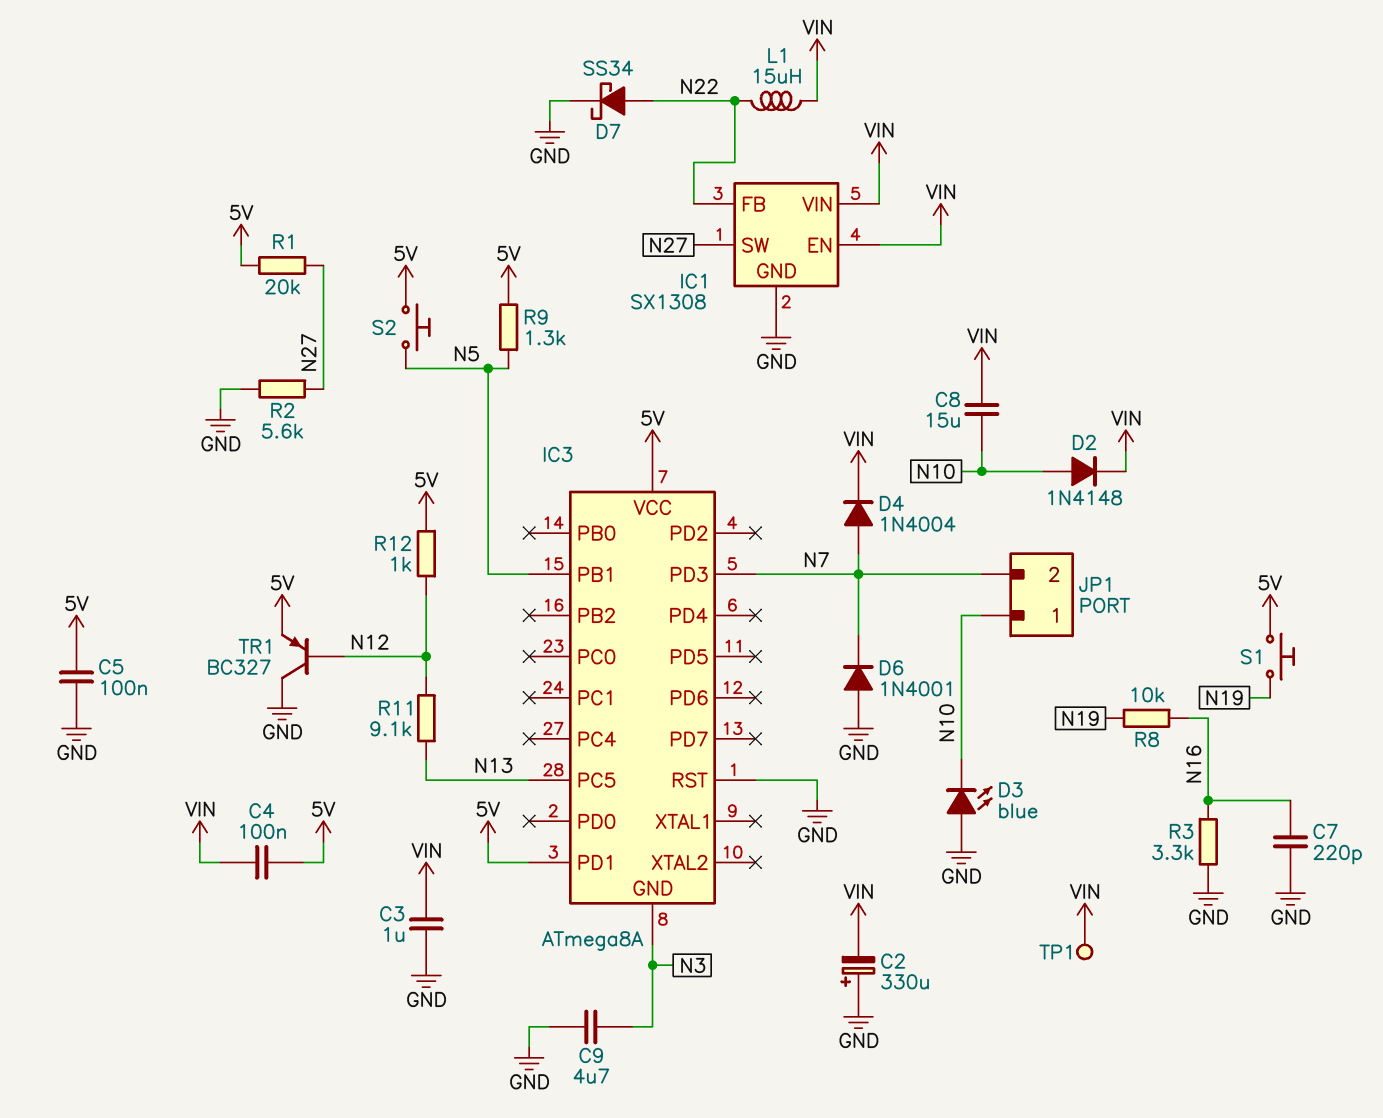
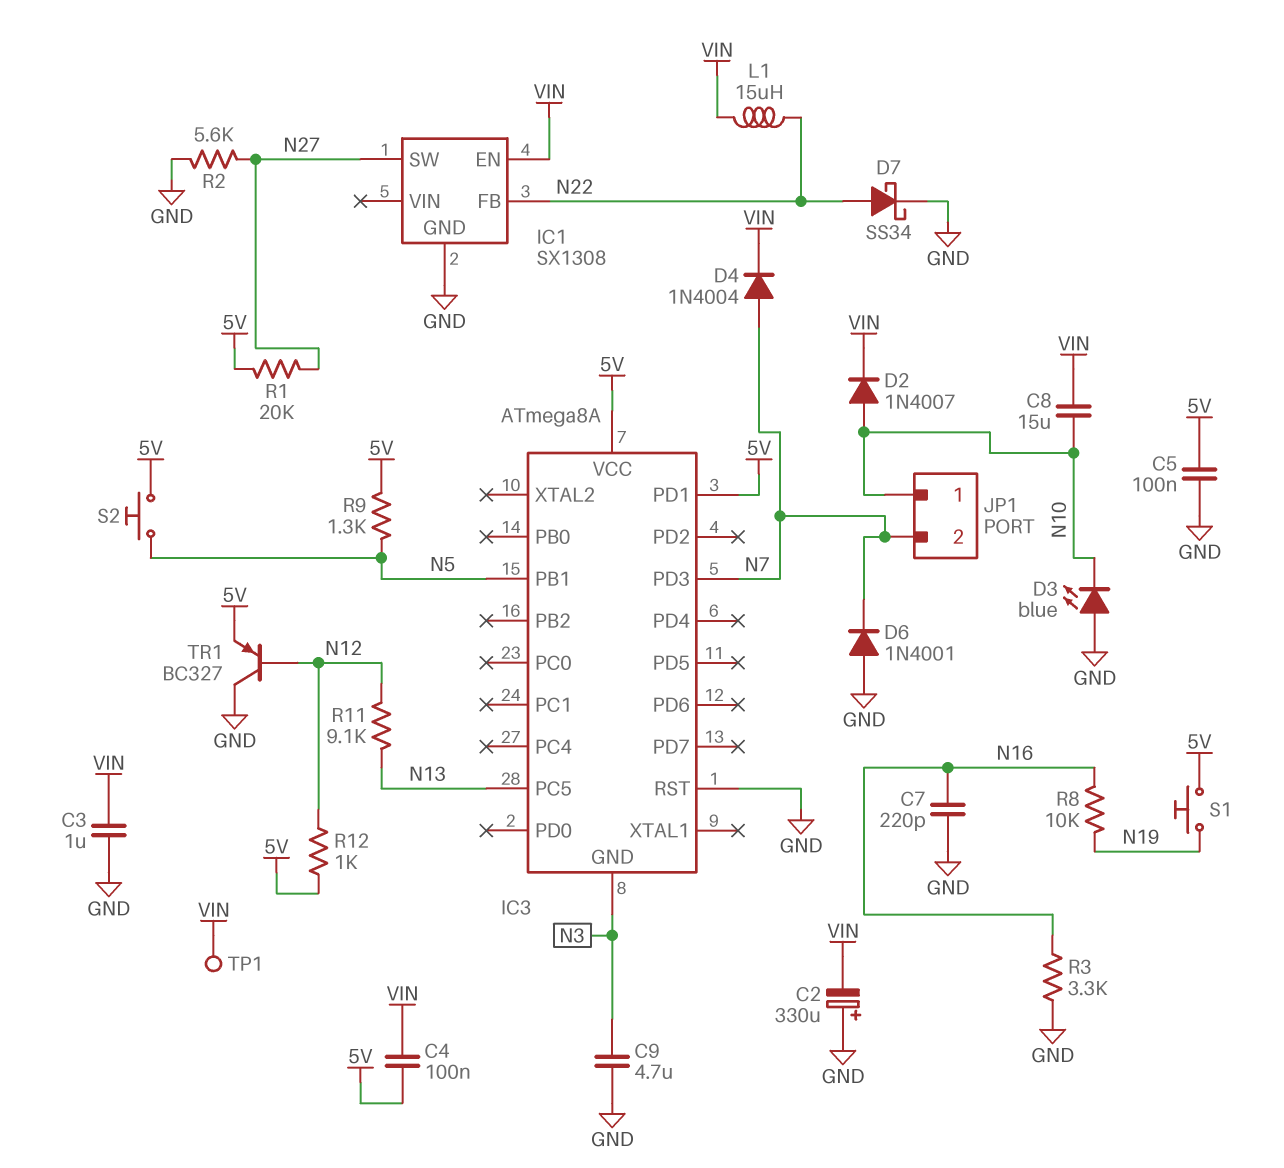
D2: diode 1N4148 (A N10, K VIN) -> diode 1N4007 (A N10, K VIN)
IC1 pin VIN: VIN -> none

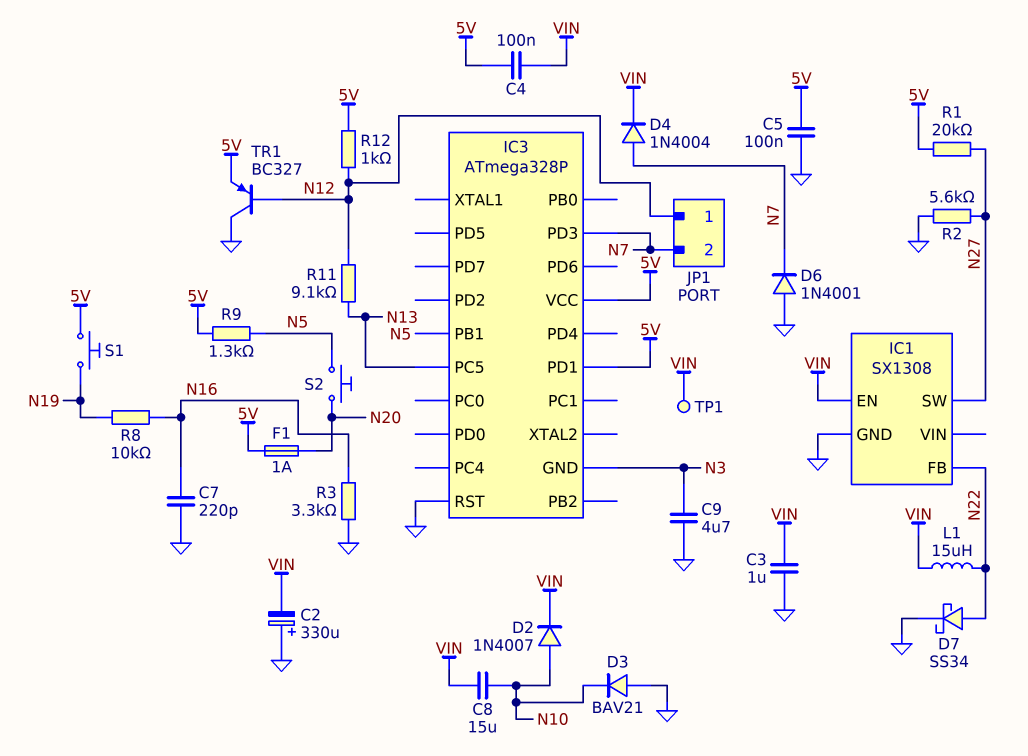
D3: LED blue (A GND, K N10) -> diode BAV21 (A GND, K N10)
F1: none -> 1A (5V, N20)
IC3: ATmega8A -> ATmega328P
JP1 pin 1: N10 -> N12
S2: button (5V, N5) -> button (N5, N20)

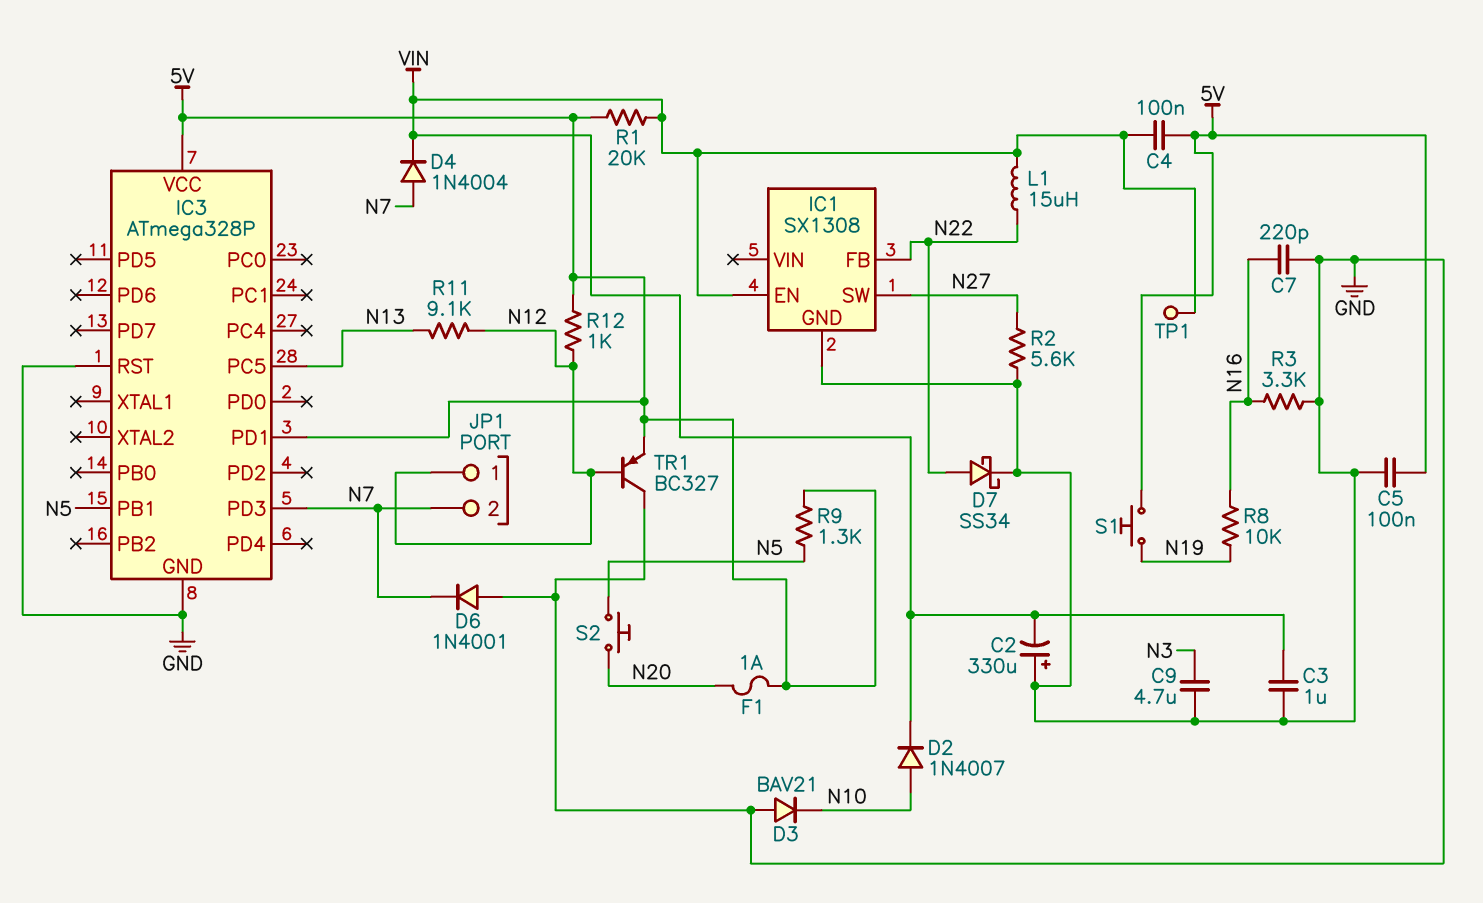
C8: 15uF (N10, VIN) -> none
IC3 pin GND: N3 -> GND
R1: 20k (5V, N27) -> 20k (5V, VIN)

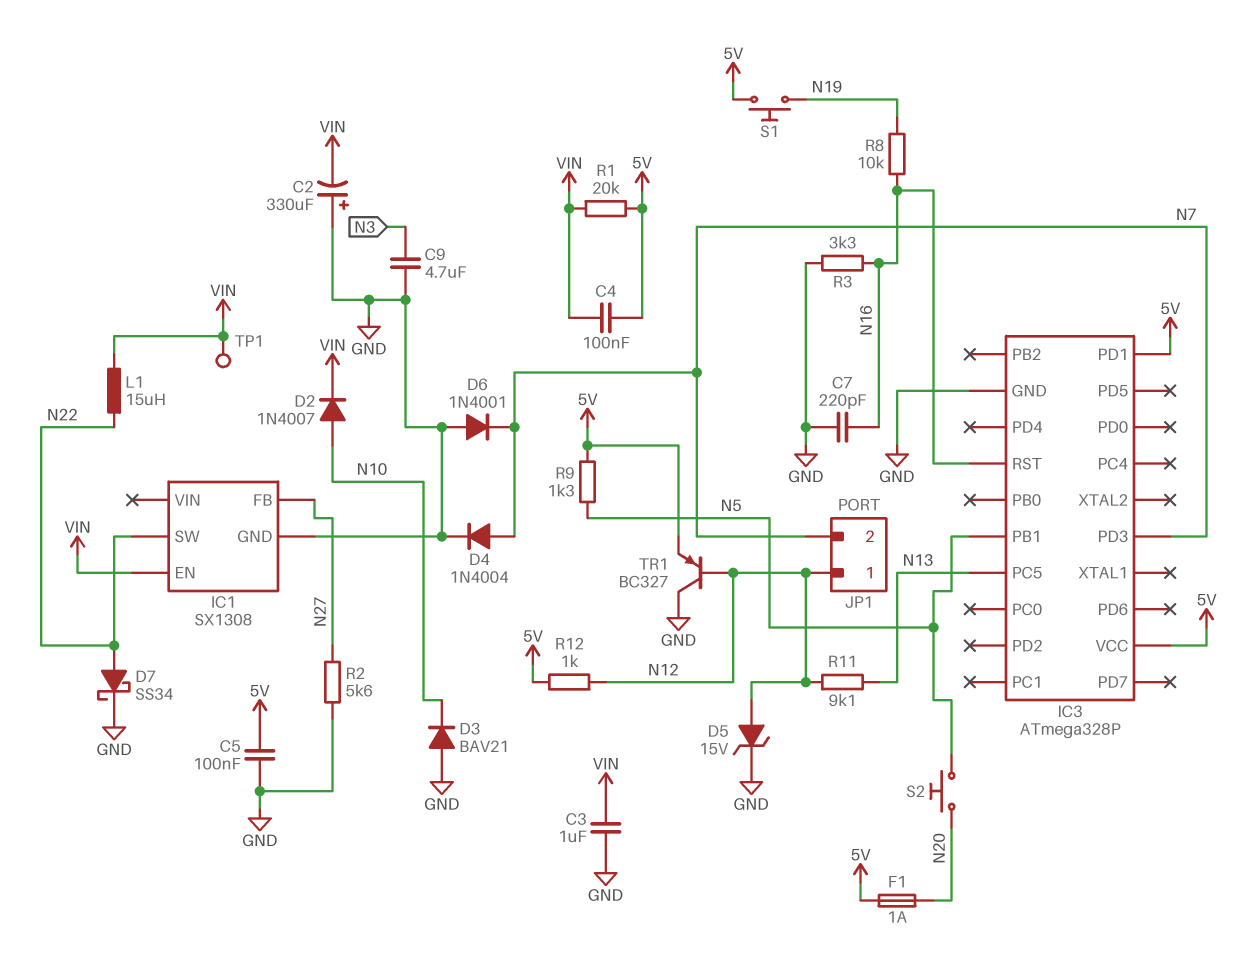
D4: diode 1N4004 (A N7, K VIN) -> diode 1N4004 (A N7, K GND)
D5: none -> zener 15V (A N12, K GND)
IC1 pin FB: N22 -> N27
IC1 pin SW: N27 -> N22
IC3 pin RST: GND -> N16

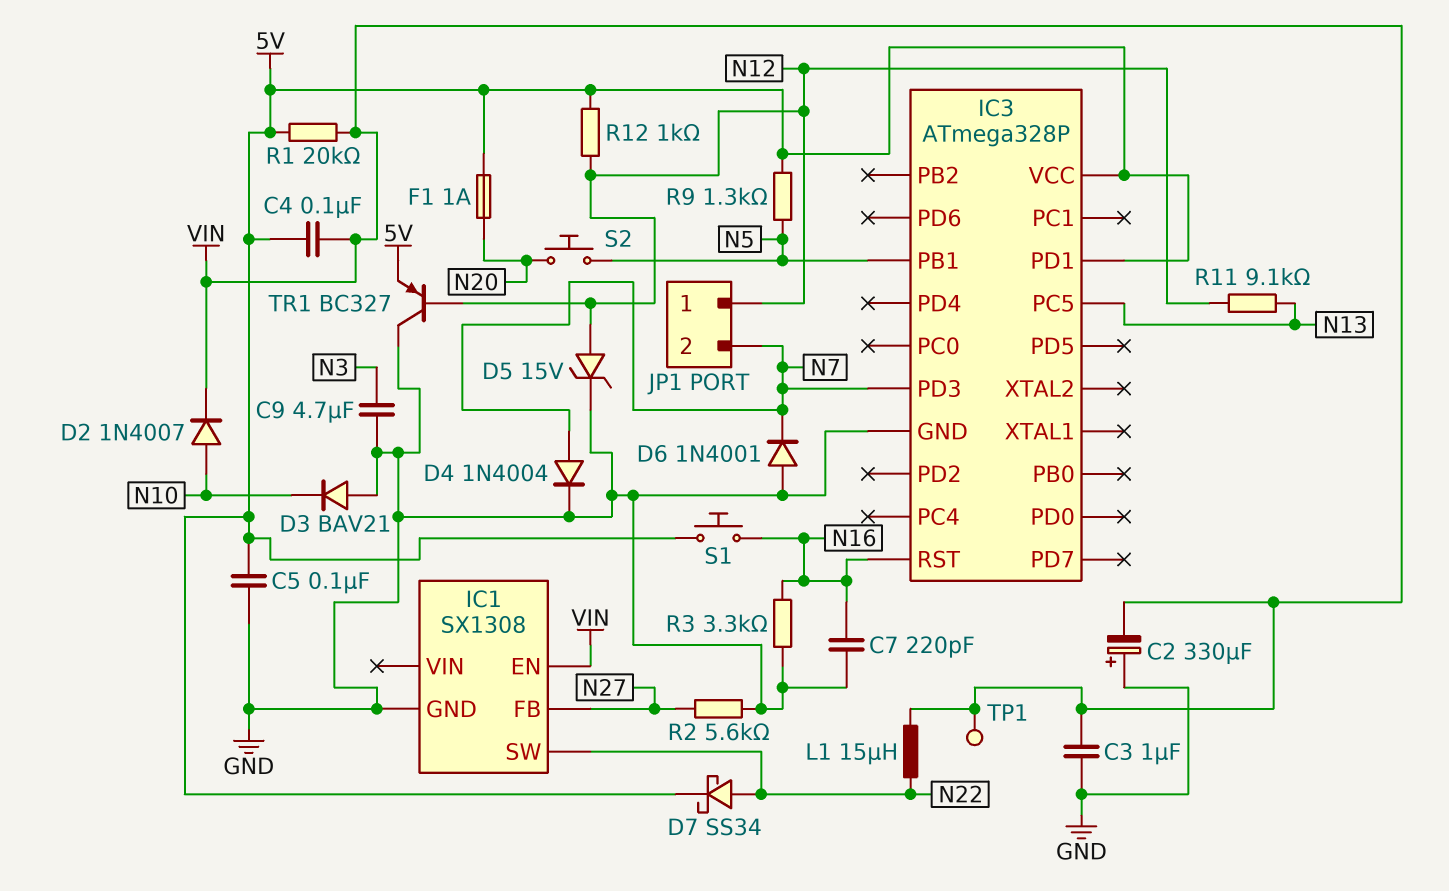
D7: schottky SS34 (A N22, K GND) -> schottky SS34 (A N22, K 5V)
R8: 10k (N16, N19) -> none
S1: button (5V, N19) -> button (5V, N16)

